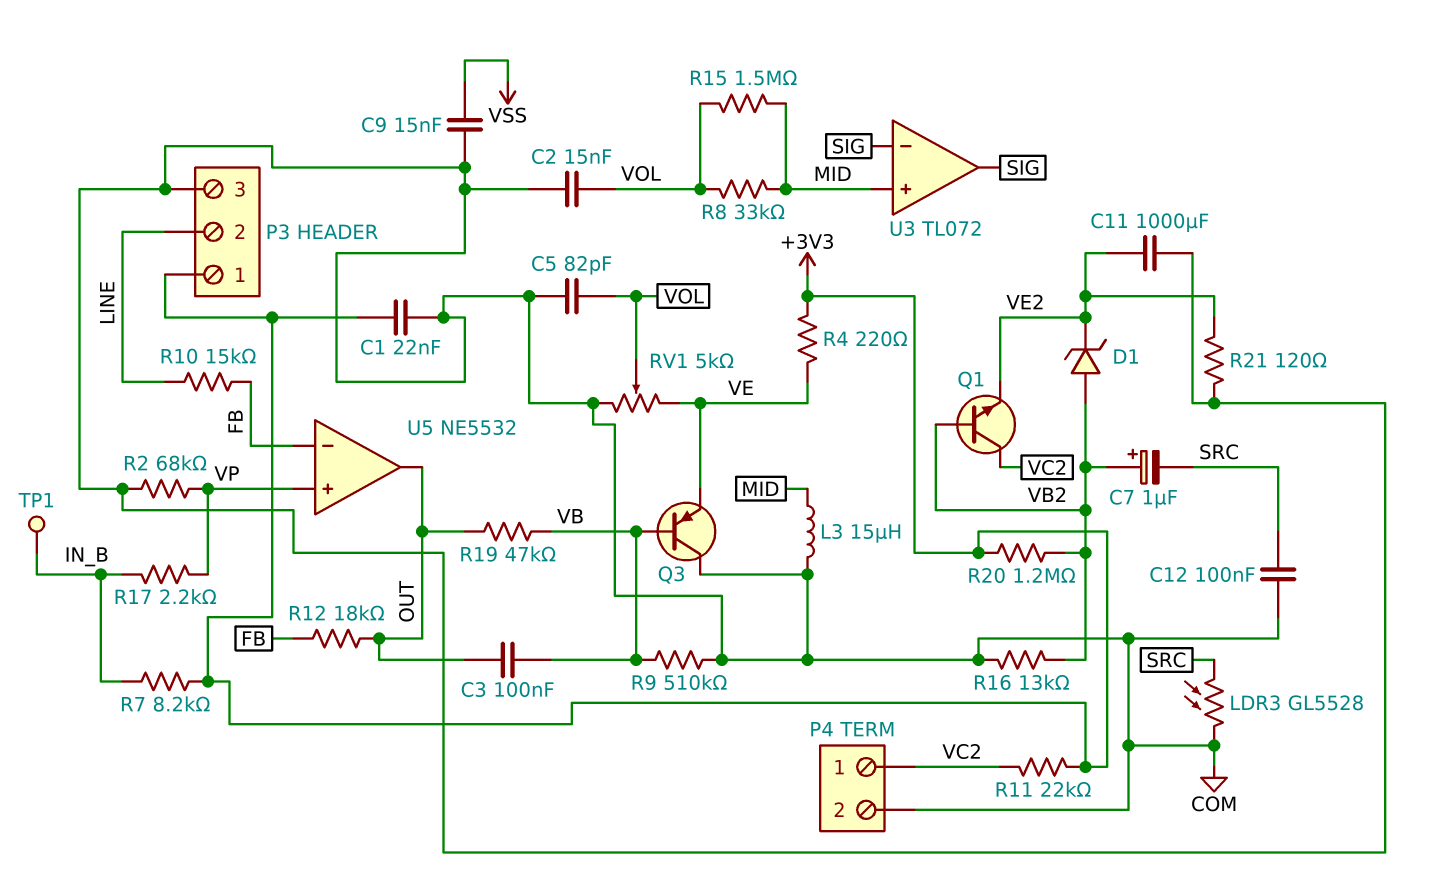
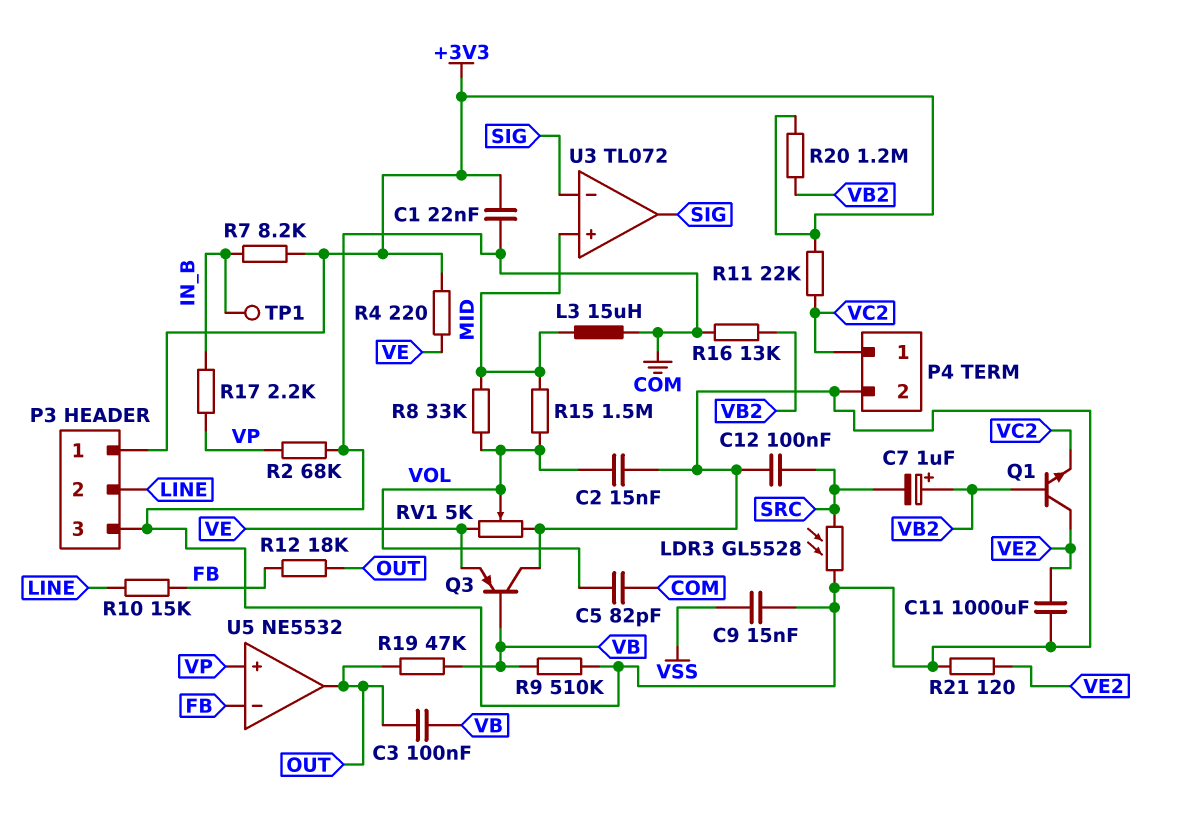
D1: zener (A VB2, K VE2) -> none
Q1: NPN (B VB2, C VC2, E VE2) -> NPN (B VB2, C VE2, E VC2)

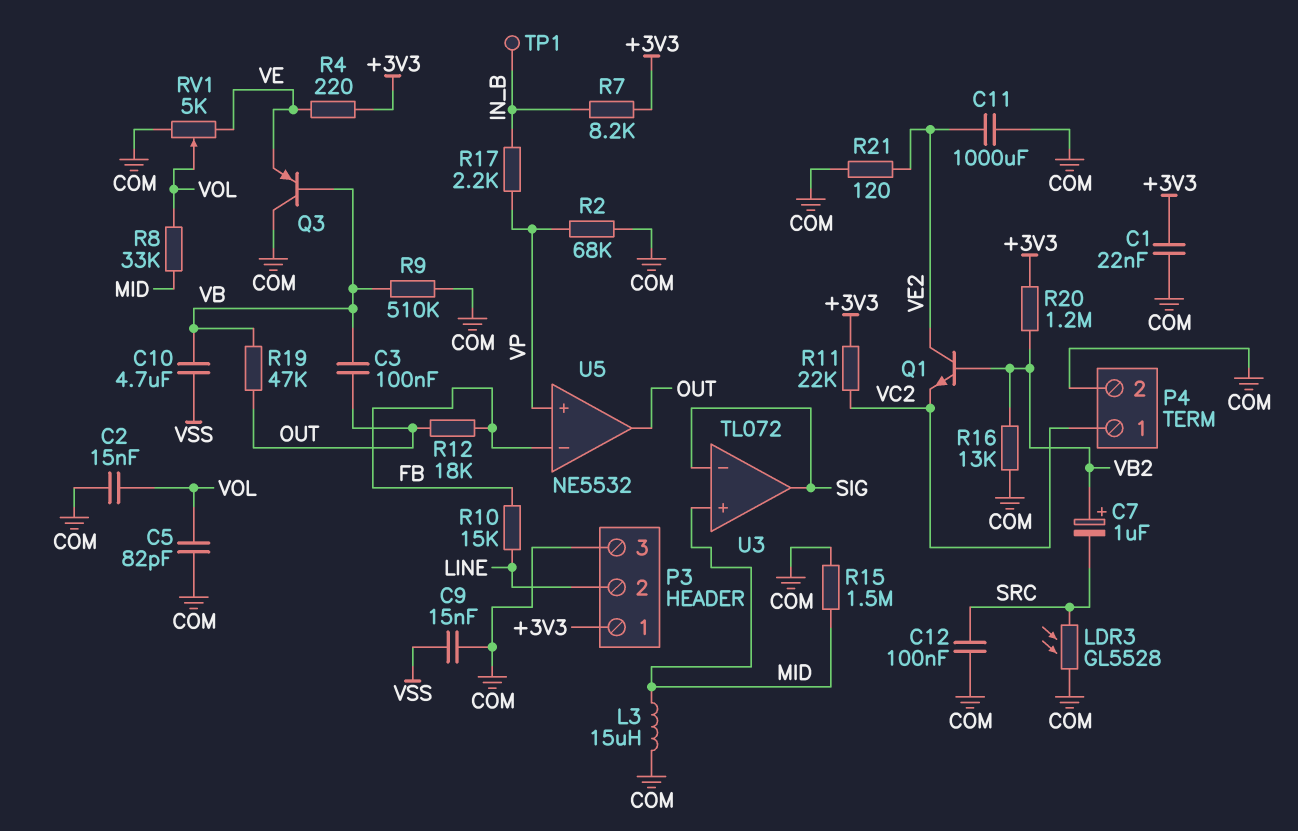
C10: none -> 4.7uF (VB, VSS)
R15: 1.5M (MID, VOL) -> 1.5M (COM, MID)

